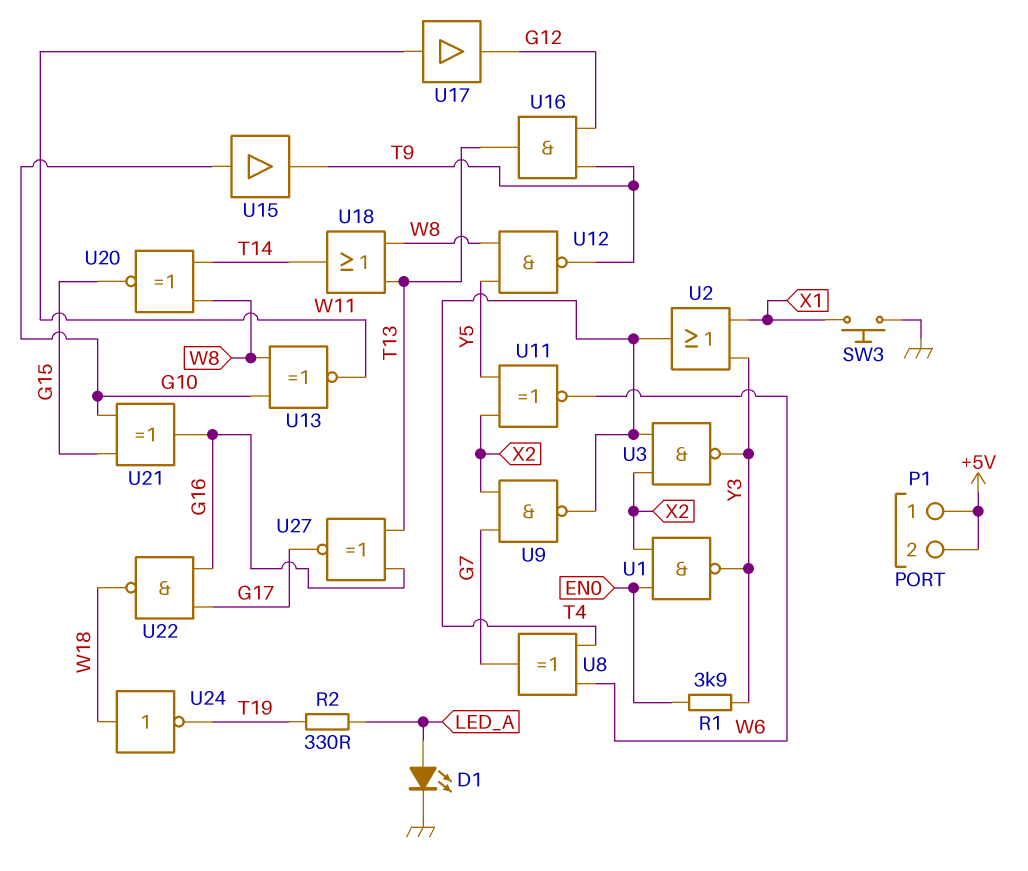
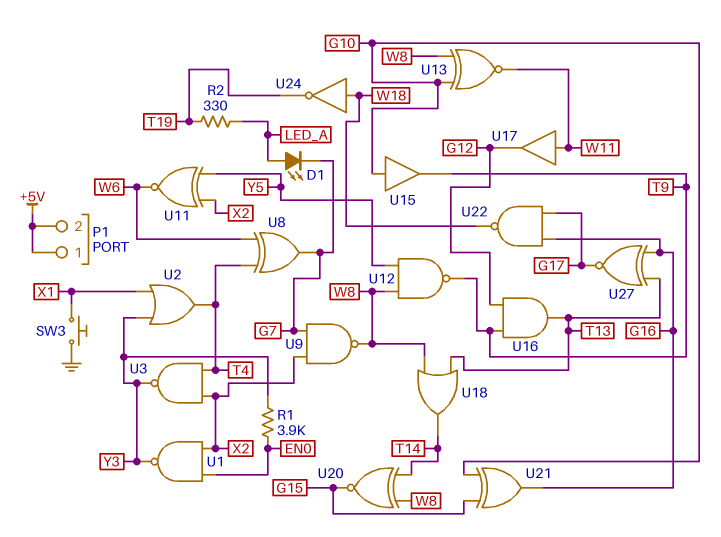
D1: LED (A LED_A, K GND) -> LED (A LED_A, K G7)
U9: NAND (in G7, in X2, out T4) -> NAND (in G7, in X2, out W8)

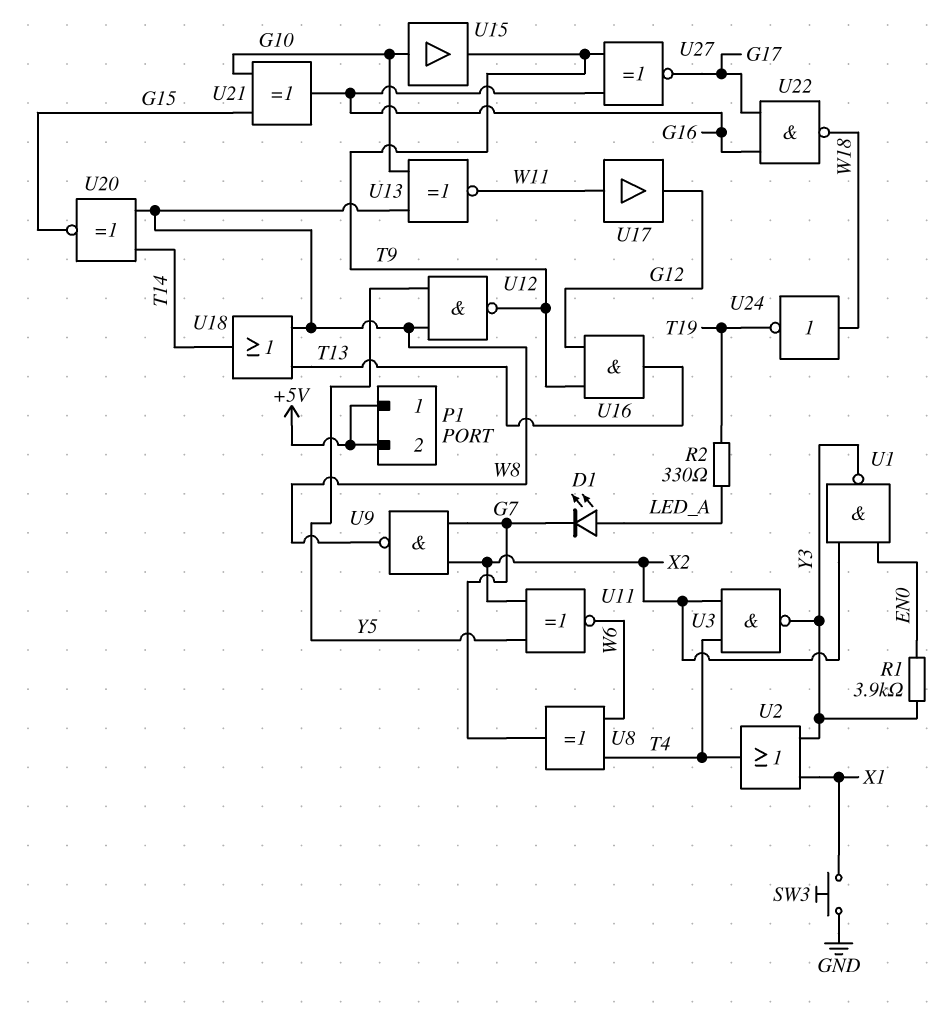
U27: XNOR (in G16, in T13, out G17) -> XNOR (in G16, in T9, out G17)

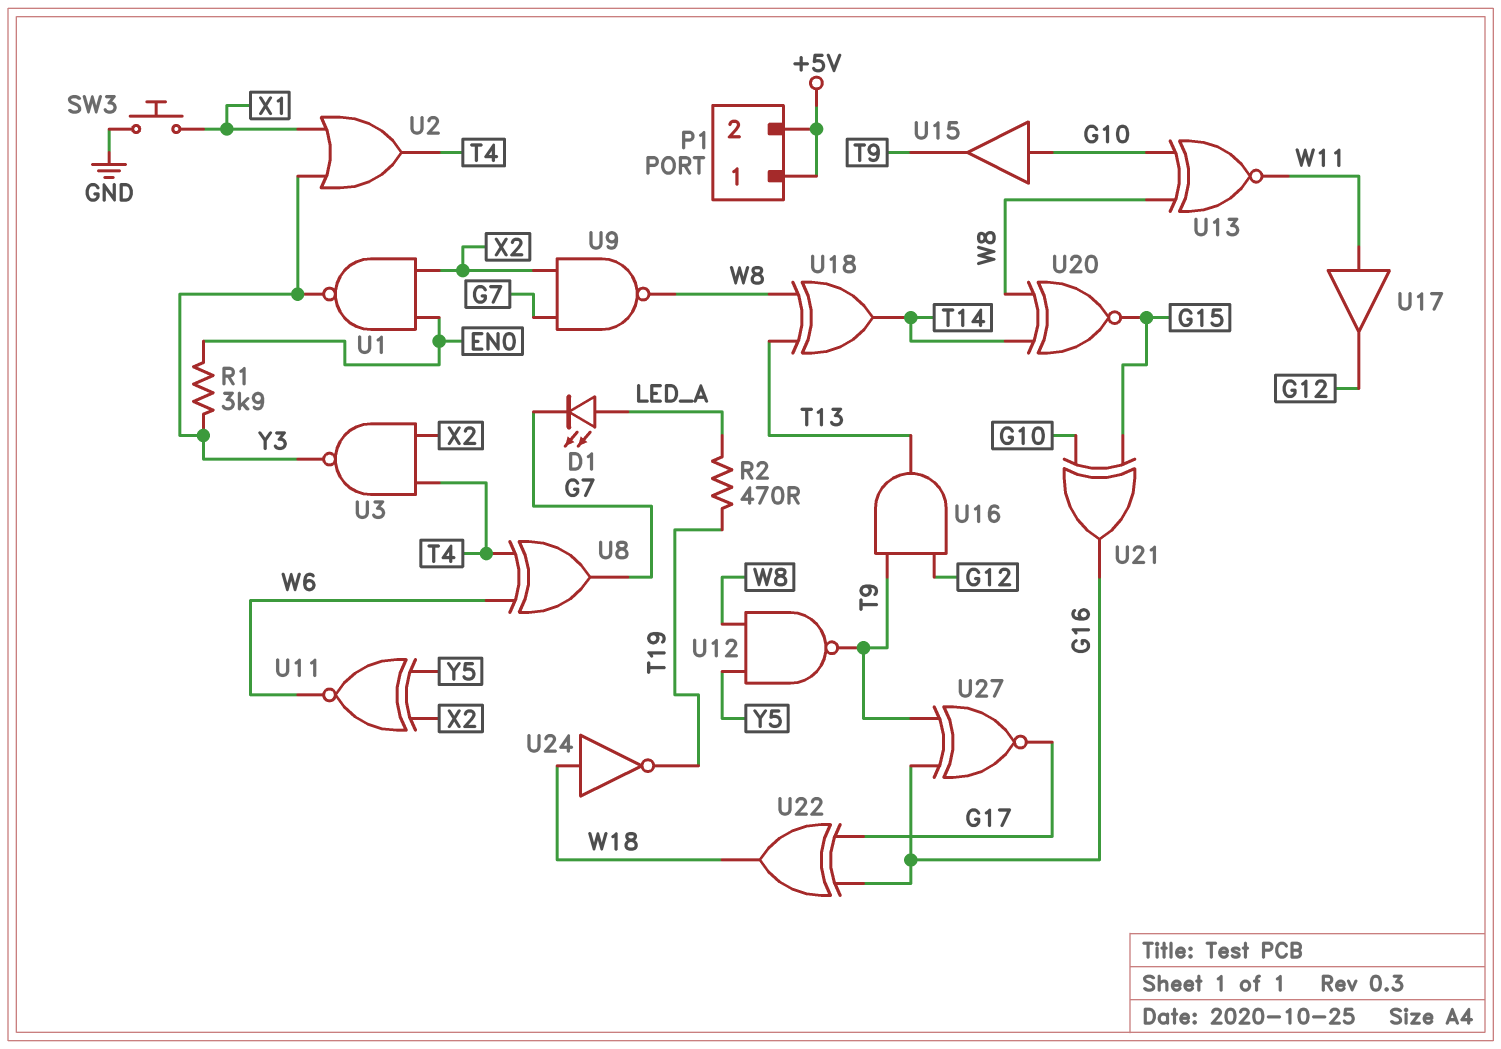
R2: 330 (LED_A, T19) -> 470 (LED_A, T19)
U18: OR (in T13, in W8, out T14) -> XOR (in T13, in W8, out T14)
U22: NAND (in G16, in G17, out W18) -> XOR (in G16, in G17, out W18)

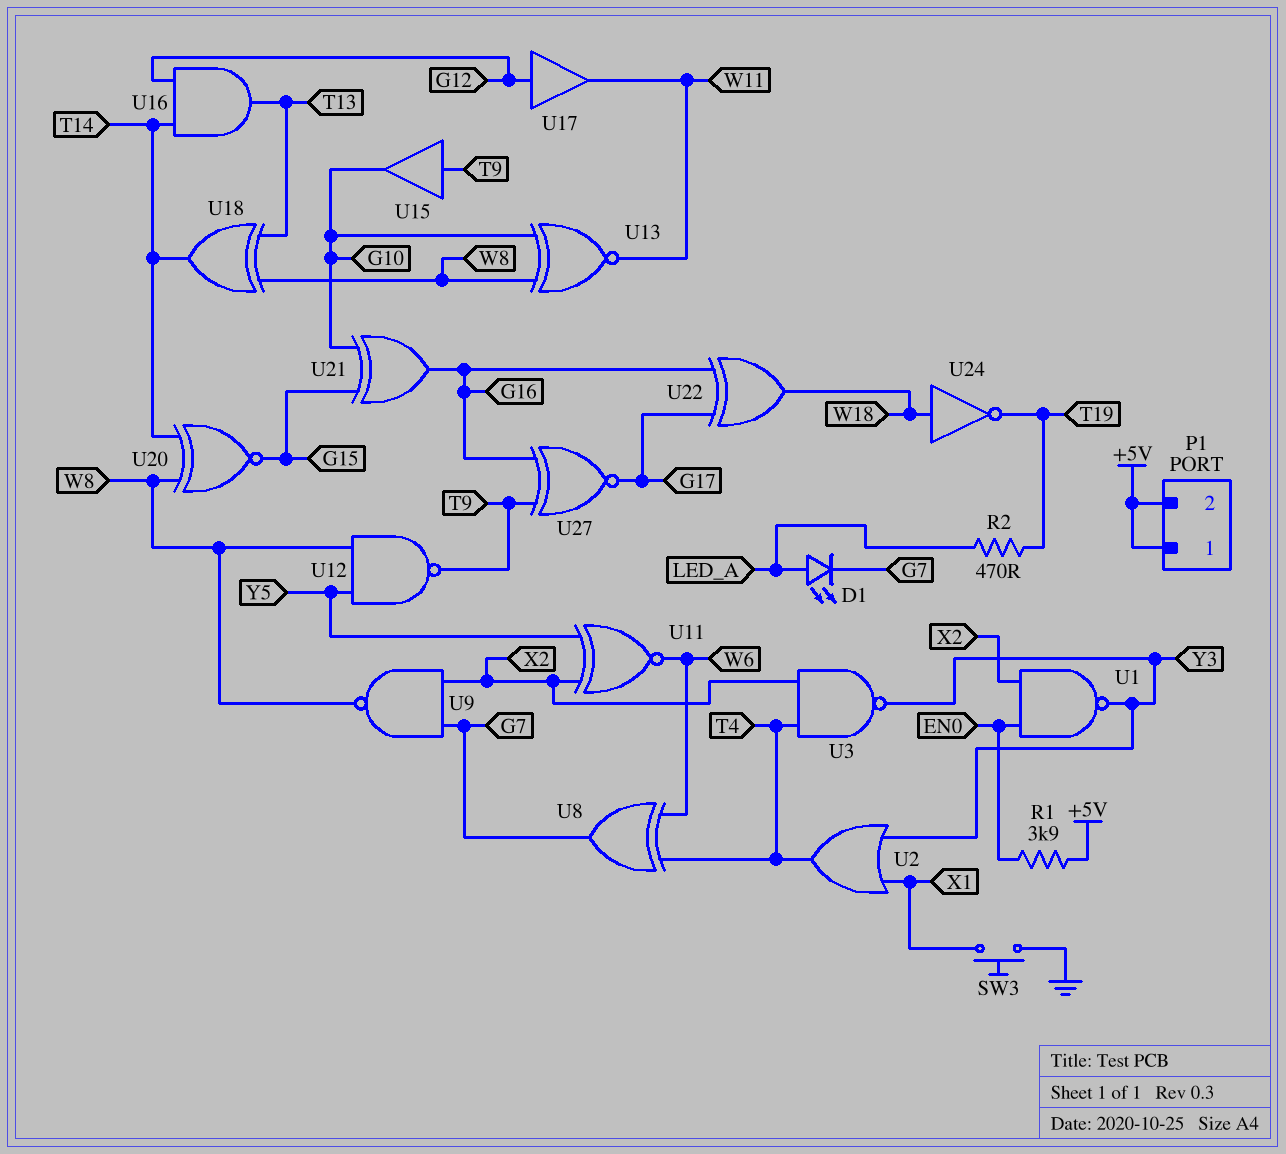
R1: 3.9k (EN0, Y3) -> 3.9k (+5V, EN0)
U15: buffer (in G10, out T9) -> buffer (in T9, out G10)
U16: AND (in G12, in T9, out T13) -> AND (in G12, in T14, out T13)
U17: buffer (in W11, out G12) -> buffer (in G12, out W11)

